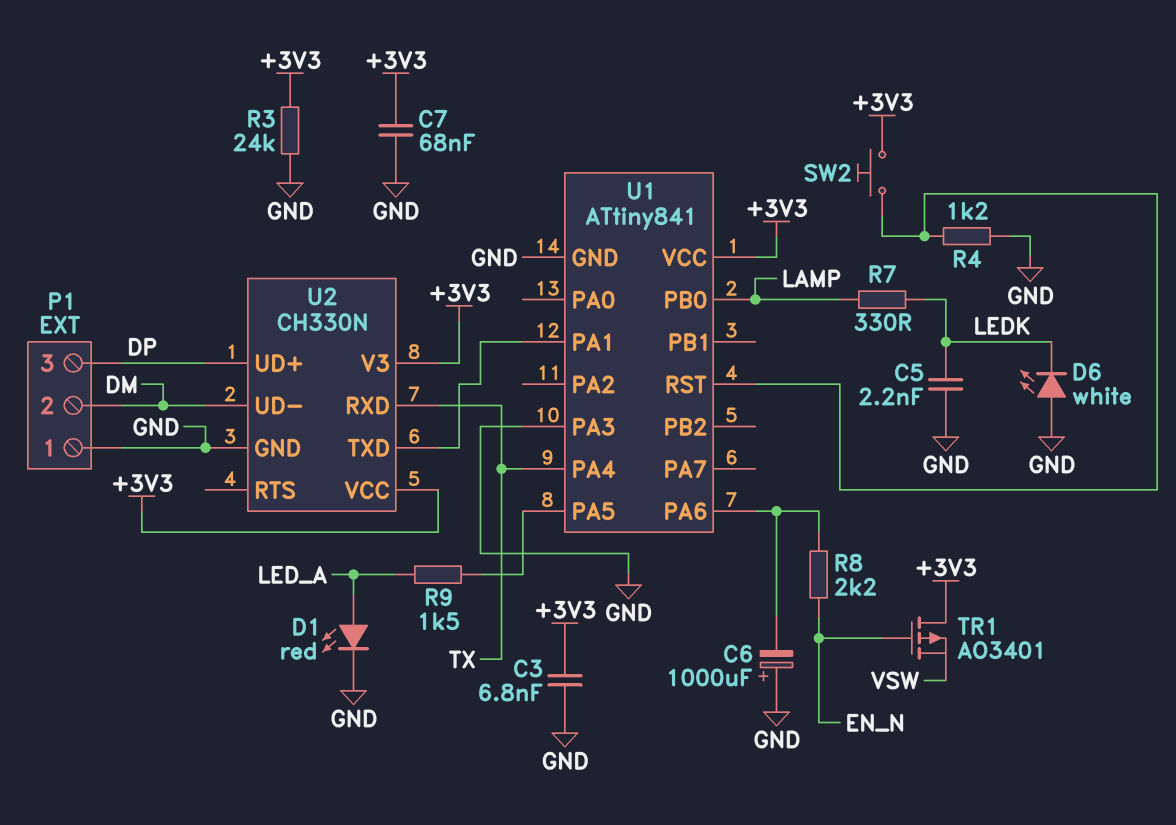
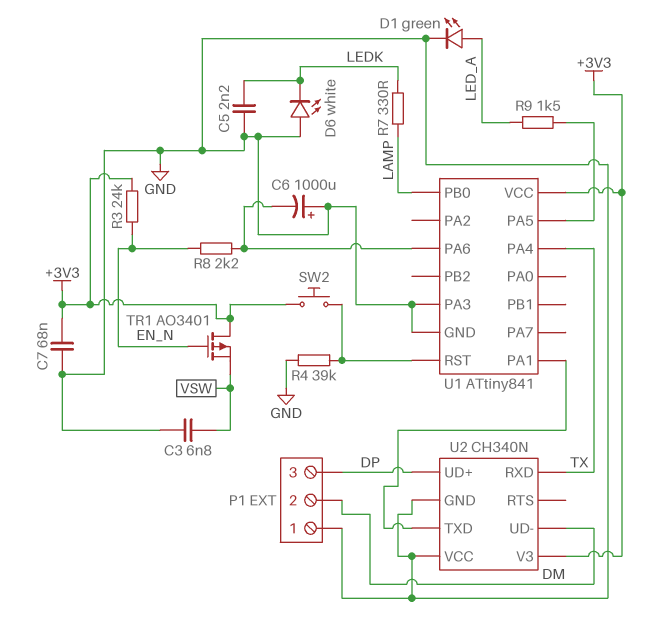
C3: 6.8nF (+3V3, GND) -> 6.8nF (GND, VSW)
D1: LED red (A LED_A, K GND) -> LED green (A LED_A, K GND)
R3: 24k (+3V3, GND) -> 24k (+3V3, EN_N)
R4: 1.2k (GND, U1/RST) -> 39k (GND, U1/RST)
U2: CH330N -> CH340N
U2 pin VCC: +3V3 -> GND

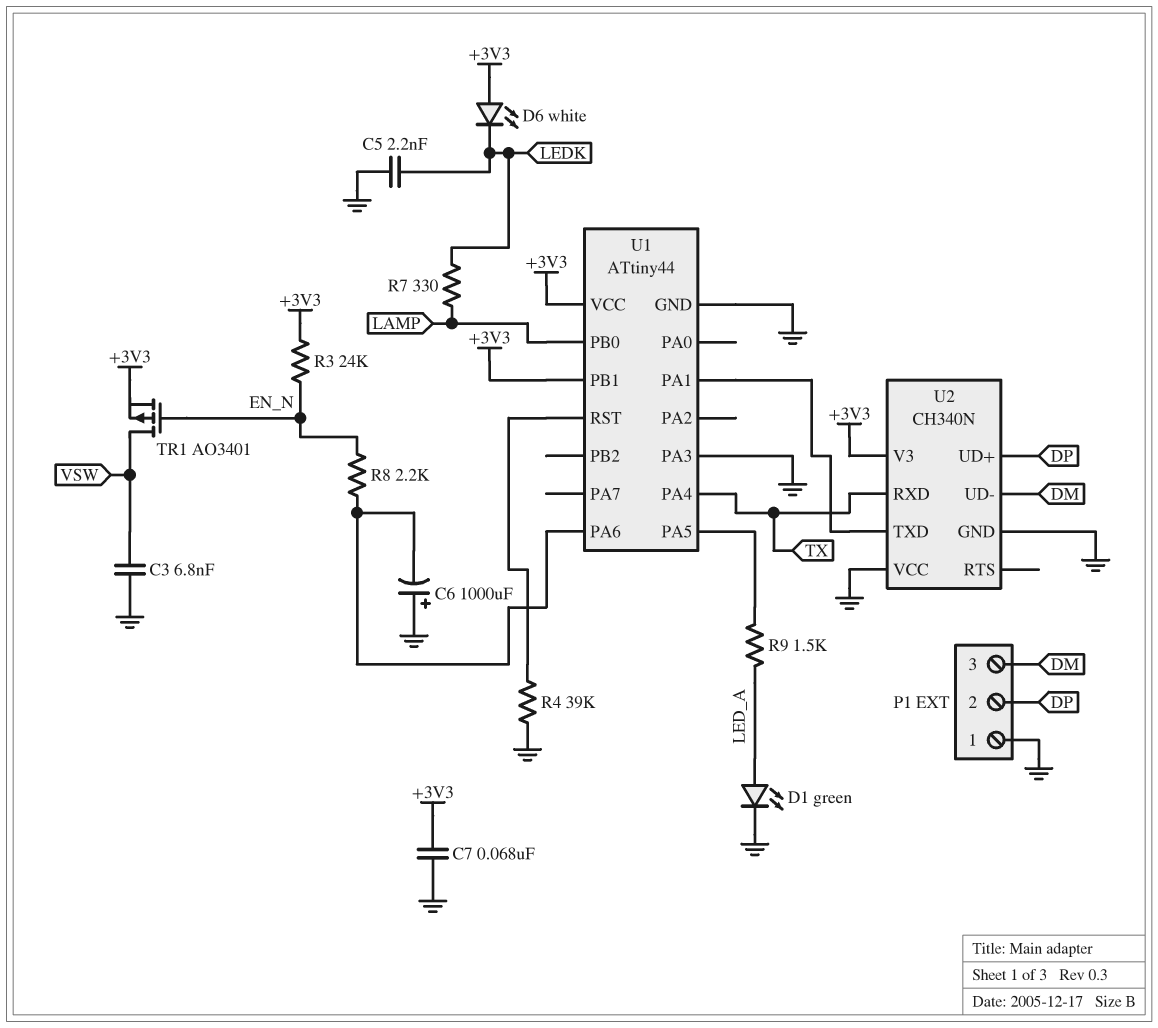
D6: LED white (A GND, K LEDK) -> LED white (A +3V3, K LEDK)
P1 pin 2: DM -> DP
P1 pin 3: DP -> DM
SW2: button (+3V3, U1/RST) -> none
TR1: PMOS AO3401 (G EN_N, D +3V3, S VSW) -> PMOS AO3401 (G EN_N, D VSW, S +3V3)
U1: ATtiny841 -> ATtiny44
U1 pin PB1: none -> +3V3

